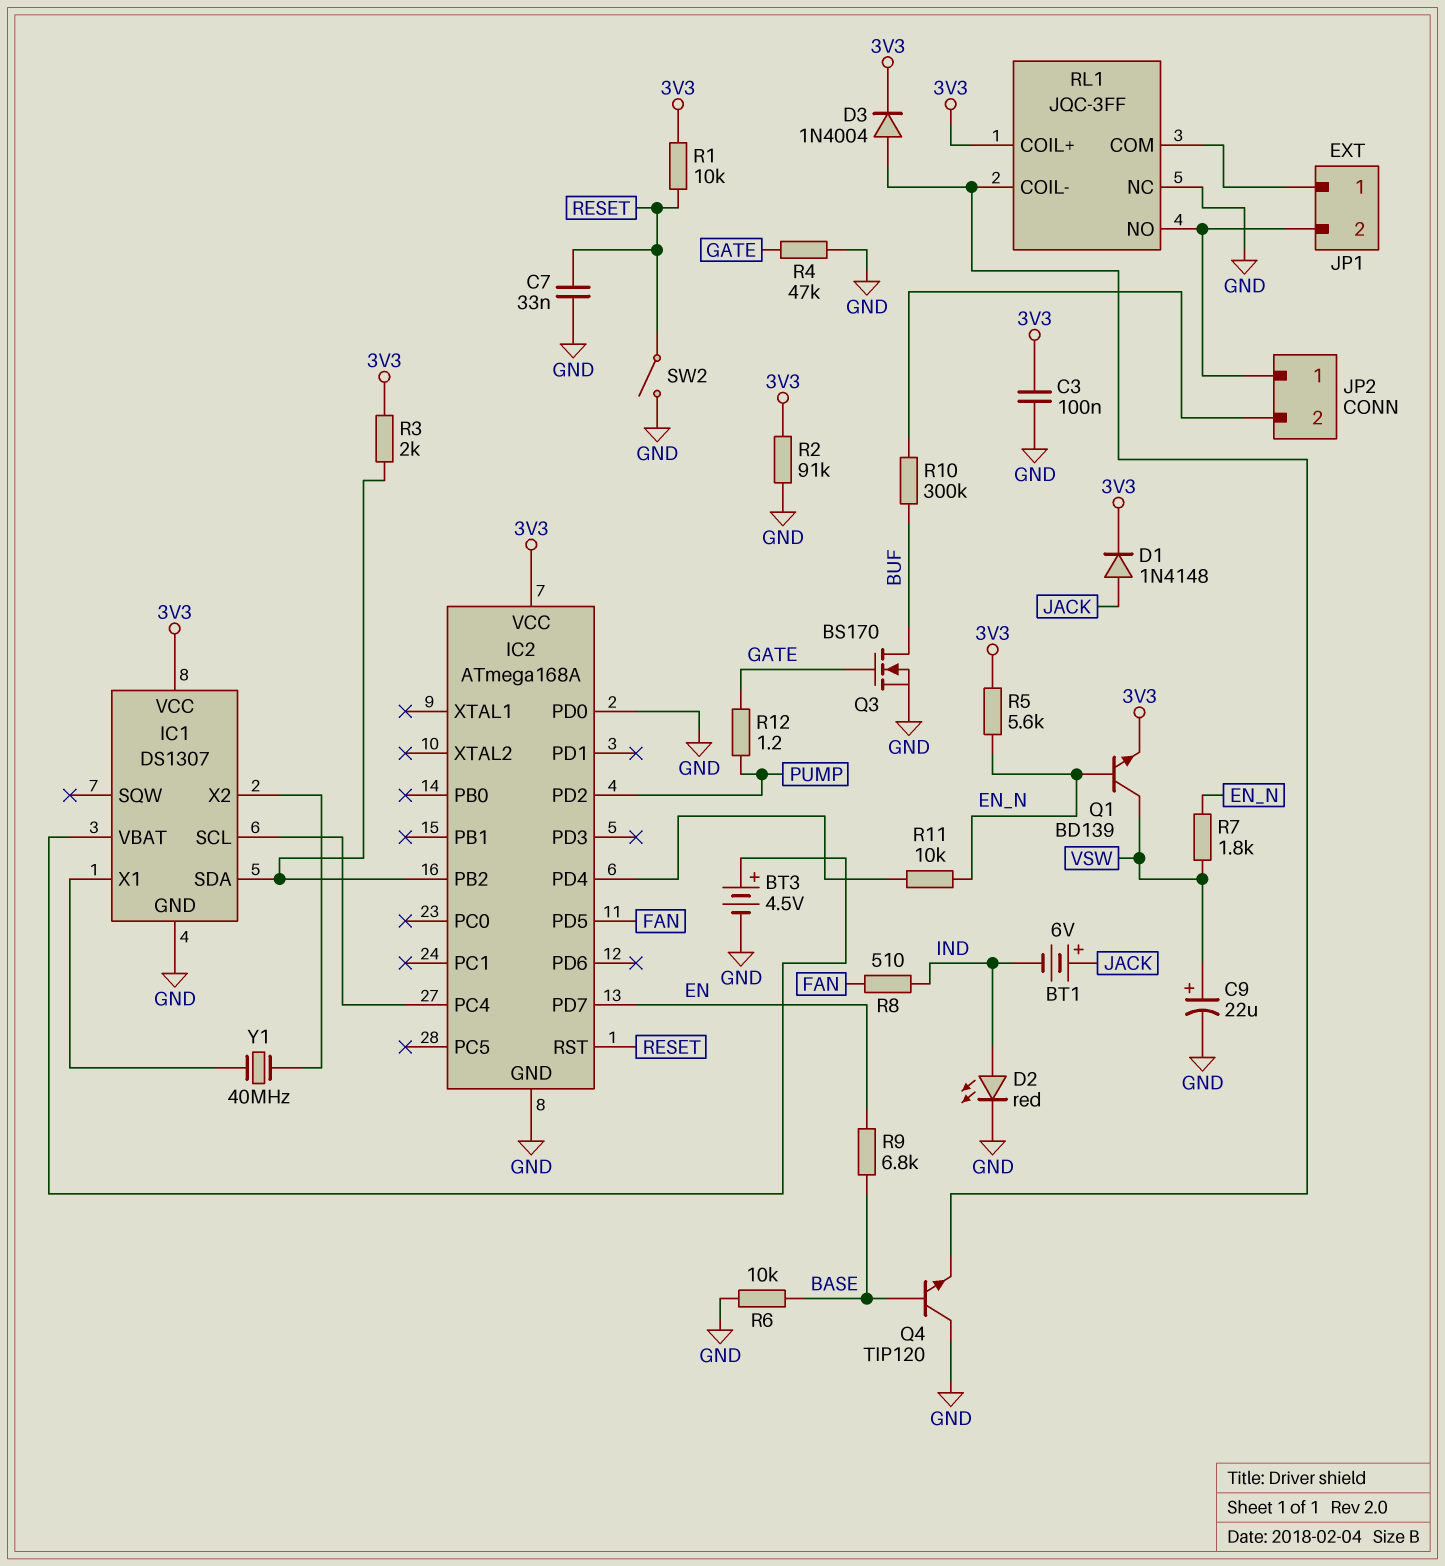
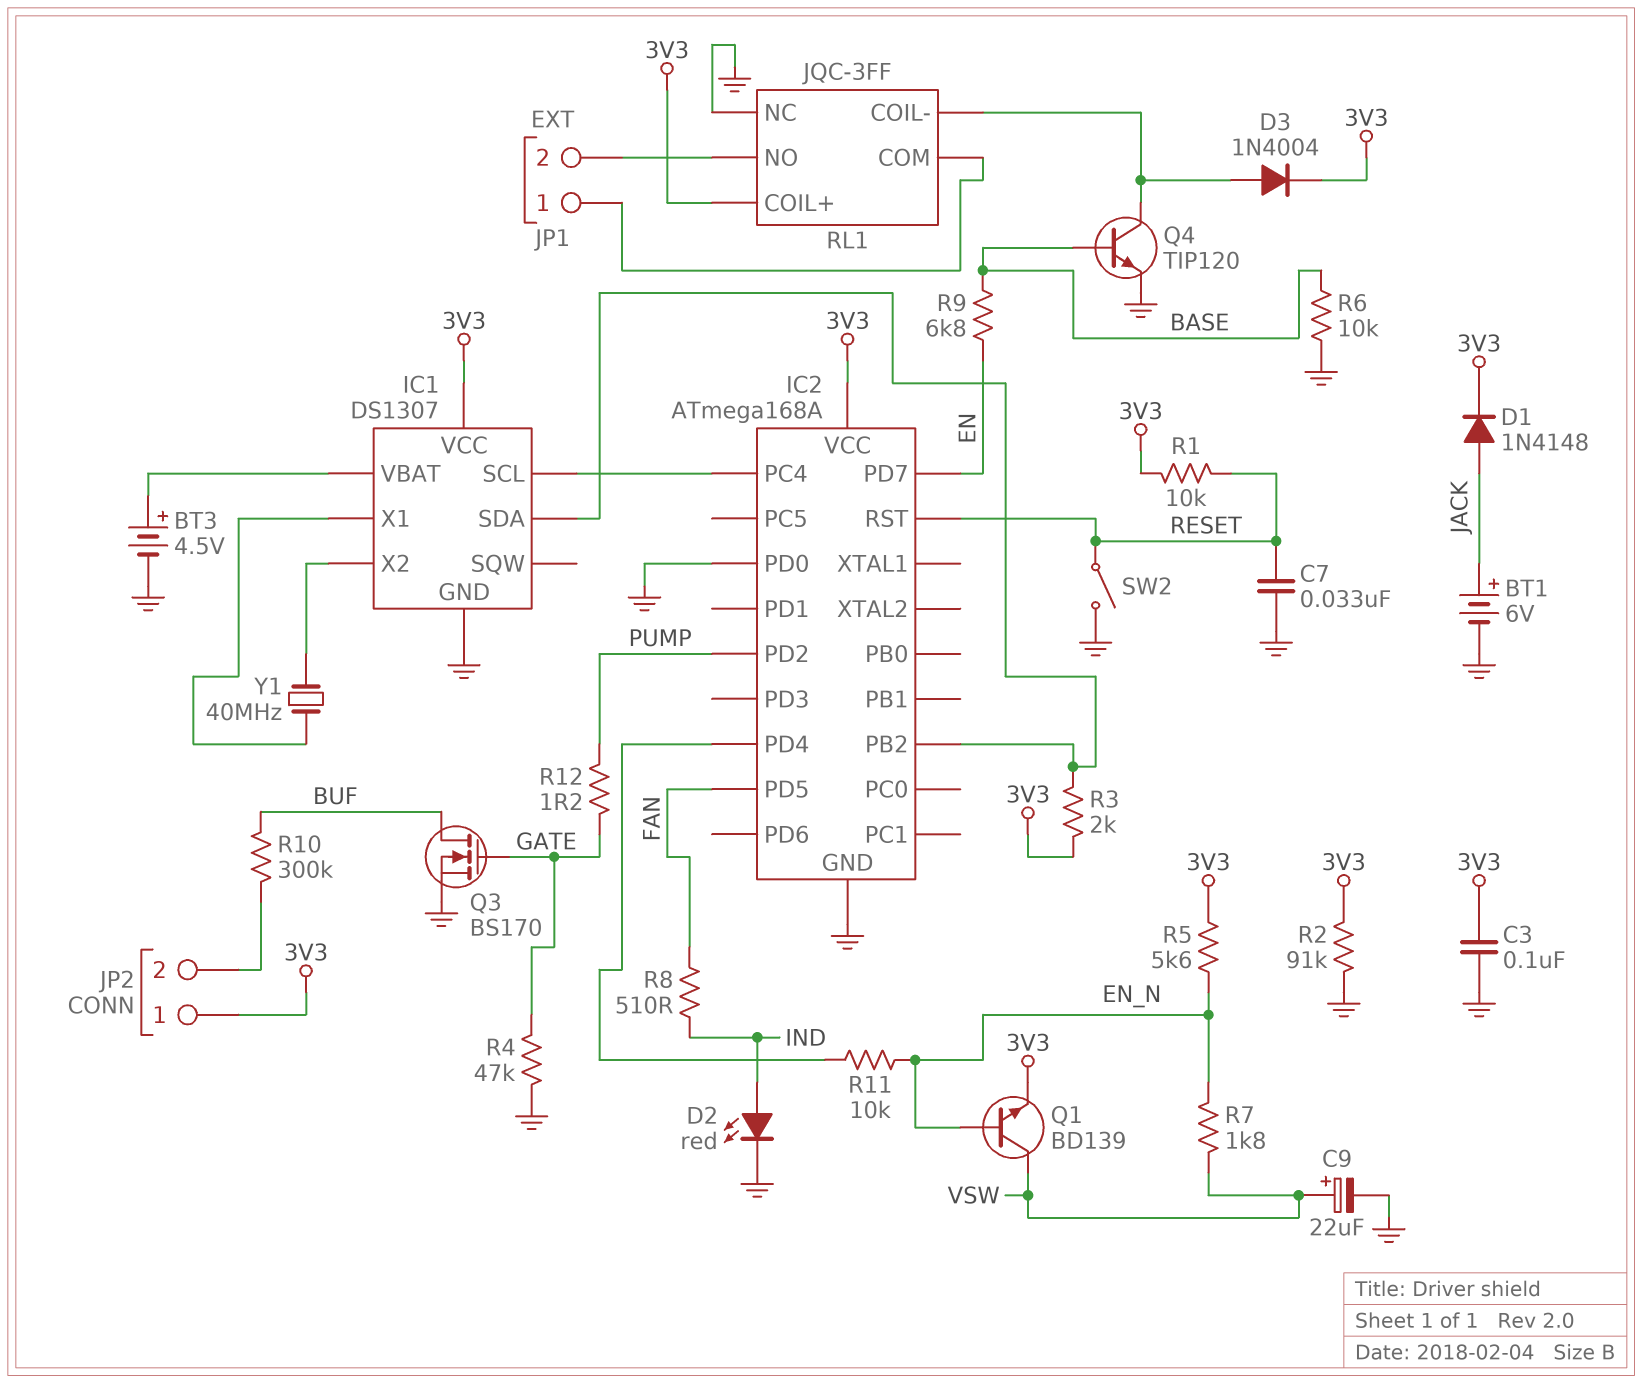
BT1: 6V (plus JACK, minus IND) -> 6V (plus JACK, minus GND)
JP2 pin 1: JP1/2 -> 3V3
Q4: NPN TIP120 (B BASE, C GND, E RL1/COIL-) -> NPN TIP120 (B BASE, C RL1/COIL-, E GND)

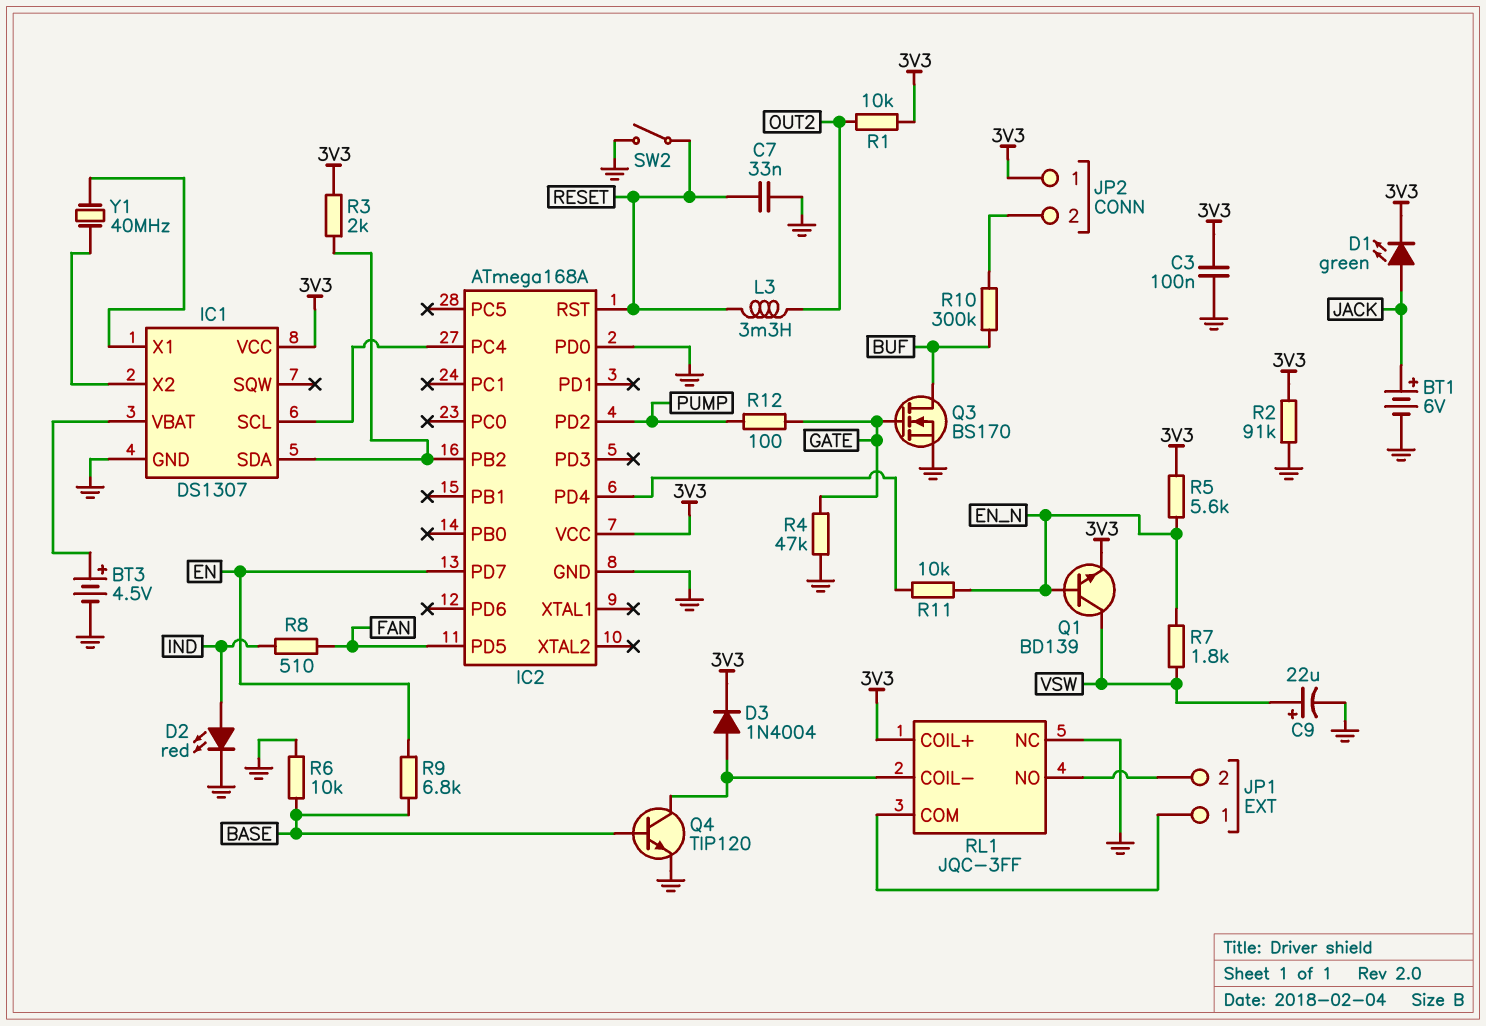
D1: diode 1N4148 (A JACK, K 3V3) -> LED green (A JACK, K 3V3)
L3: none -> 3.3mH (OUT2, RESET)
R1: 10k (3V3, RESET) -> 10k (3V3, OUT2)
R12: 1.2 (GATE, PUMP) -> 100 (GATE, PUMP)

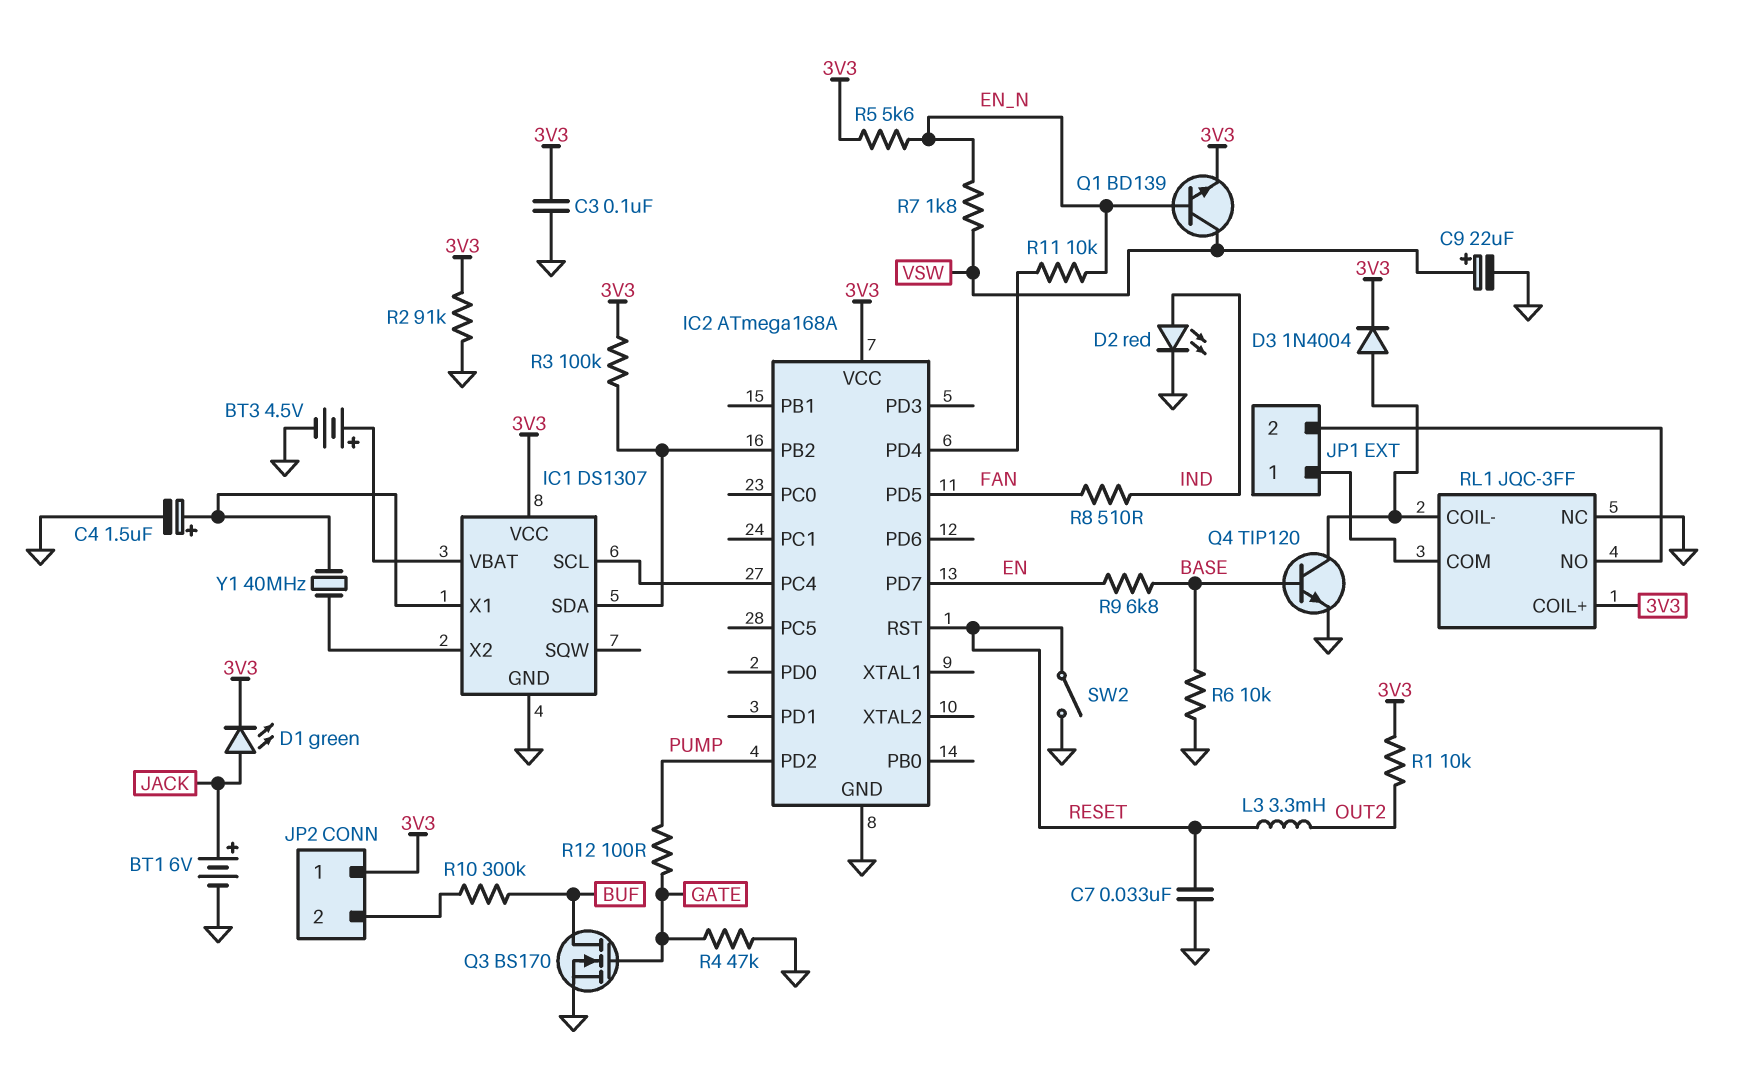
C4: none -> 1.5uF (plus IC1/X1, minus GND)
IC2 pin PD0: GND -> none
R3: 2k (3V3, IC1/SDA) -> 100k (3V3, IC1/SDA)

